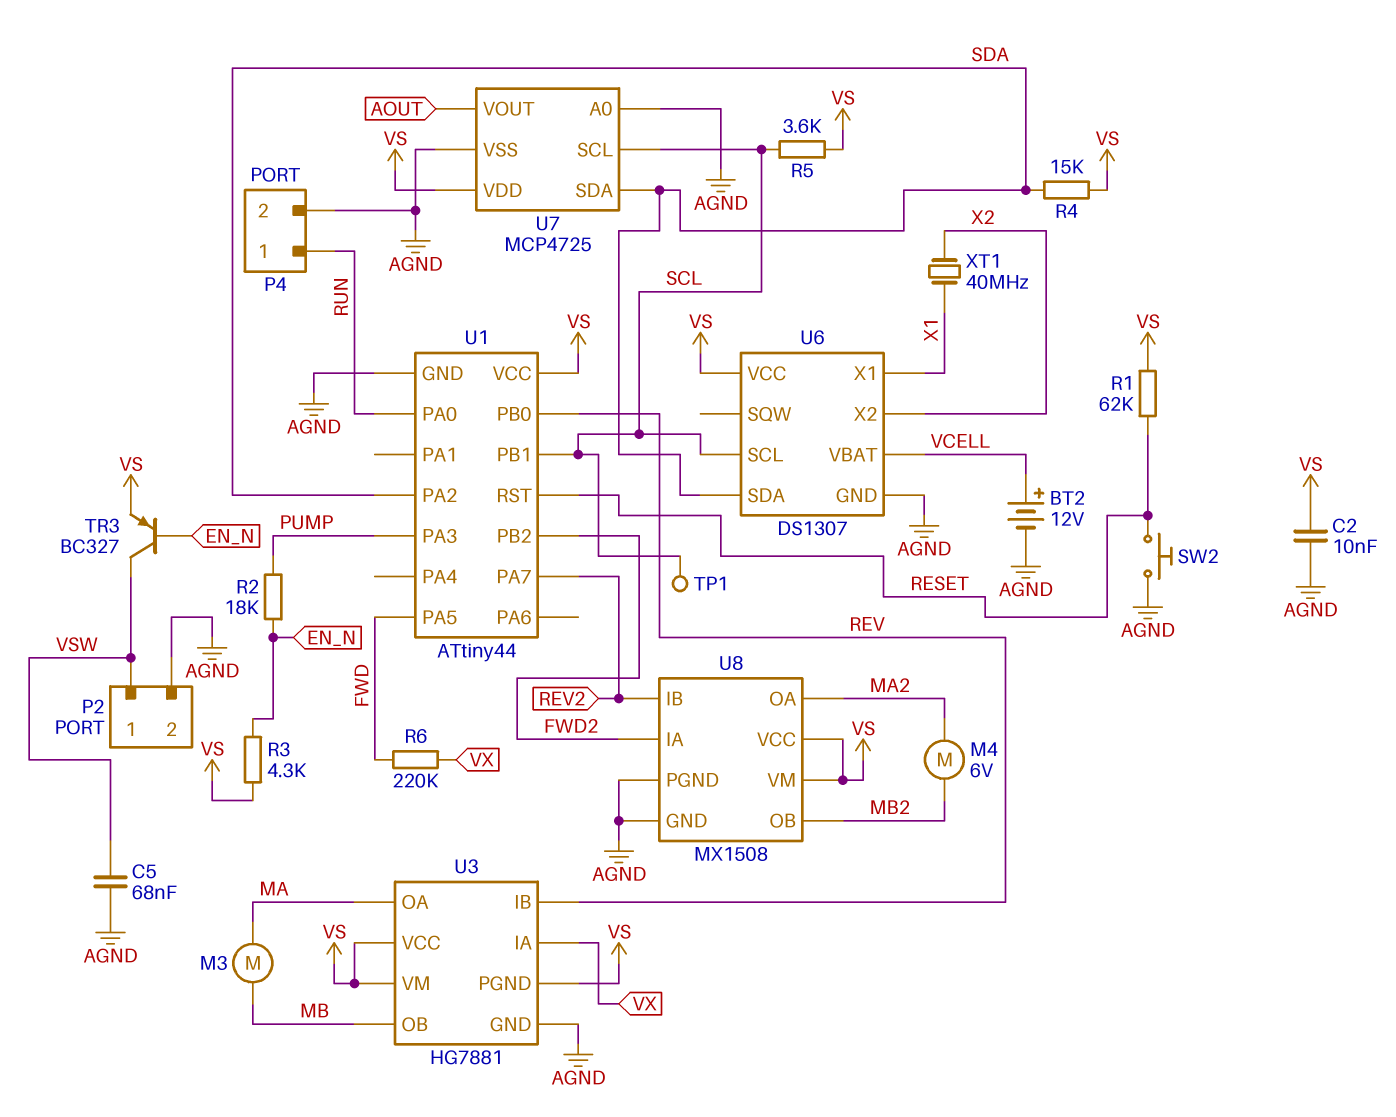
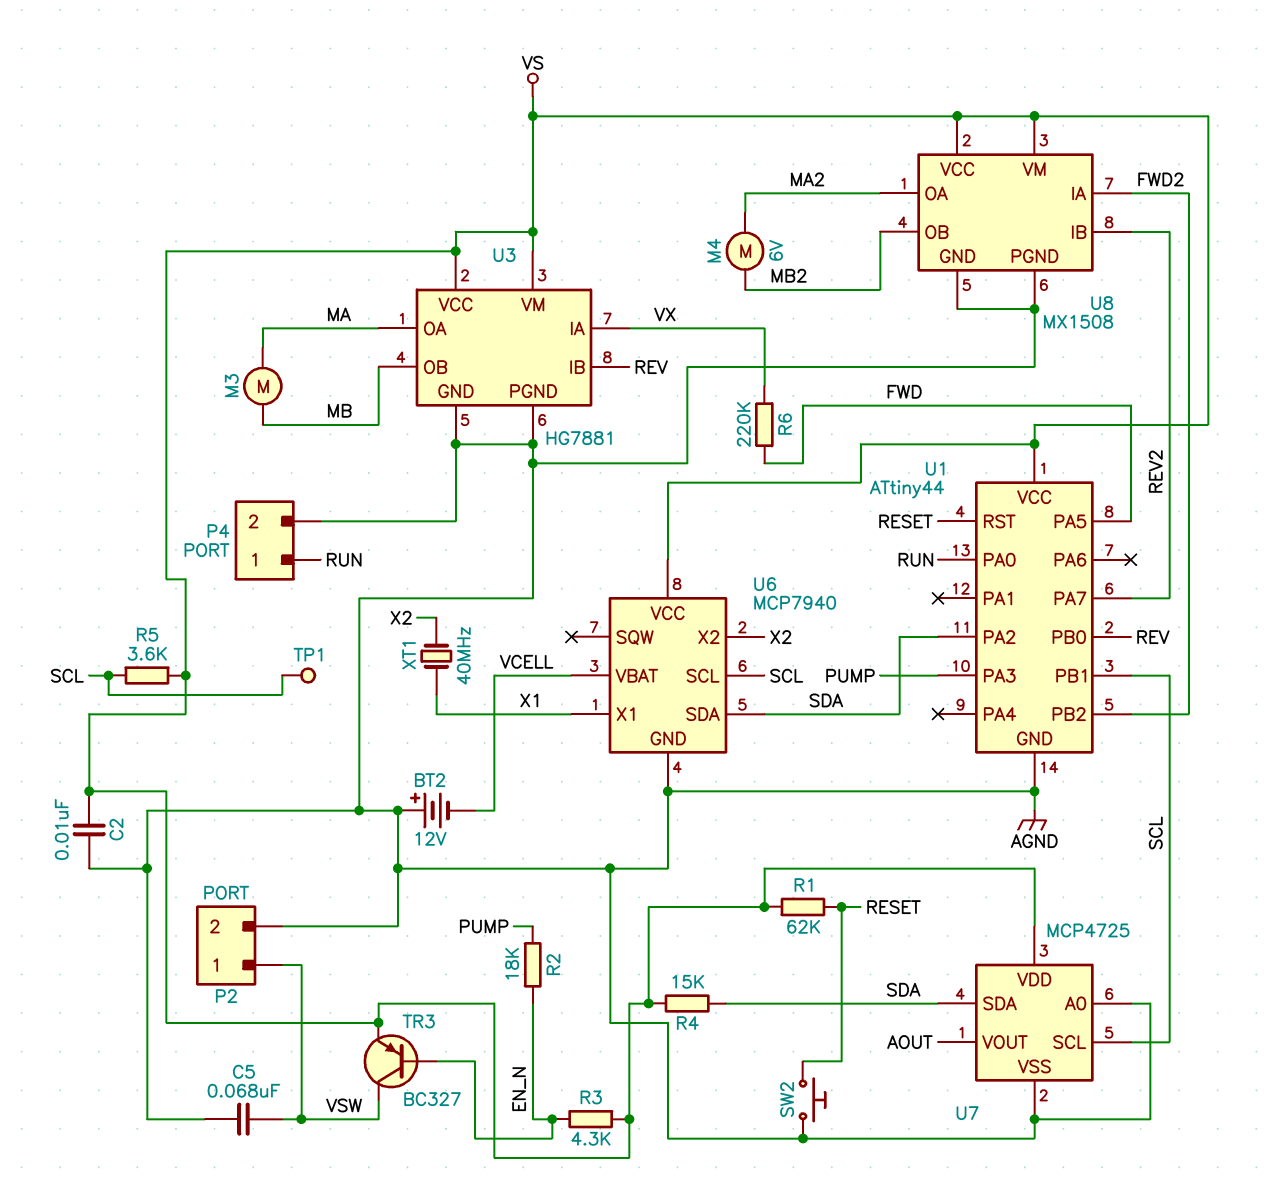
BT2: 12V (plus VCELL, minus AGND) -> 12V (plus AGND, minus VCELL)
U3 pin PGND: VS -> AGND
U6: DS1307 -> MCP7940

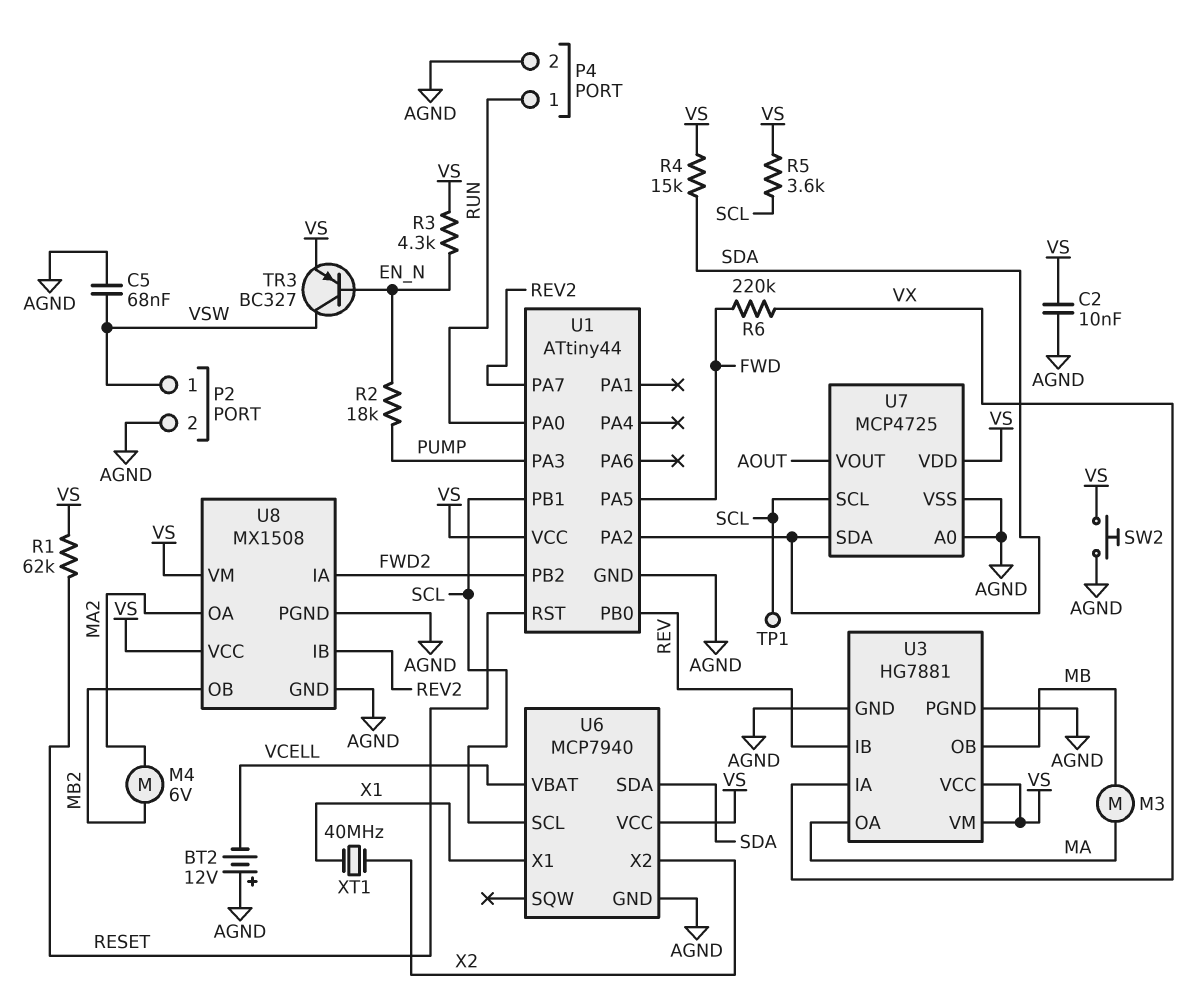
SW2: button (AGND, RESET) -> button (AGND, VS)

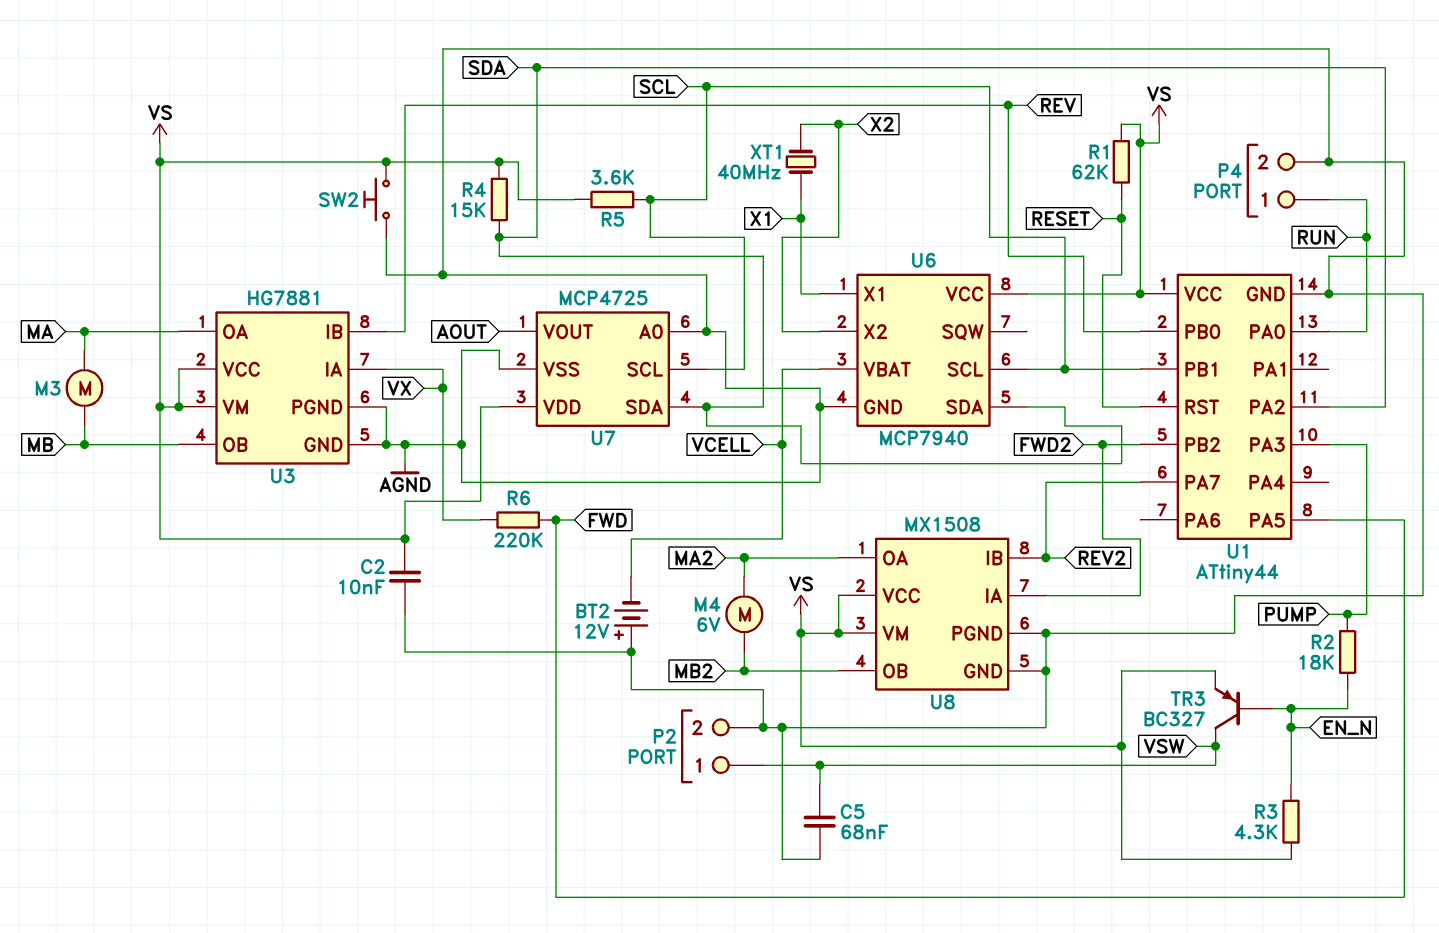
TP1: test point (SCL) -> none

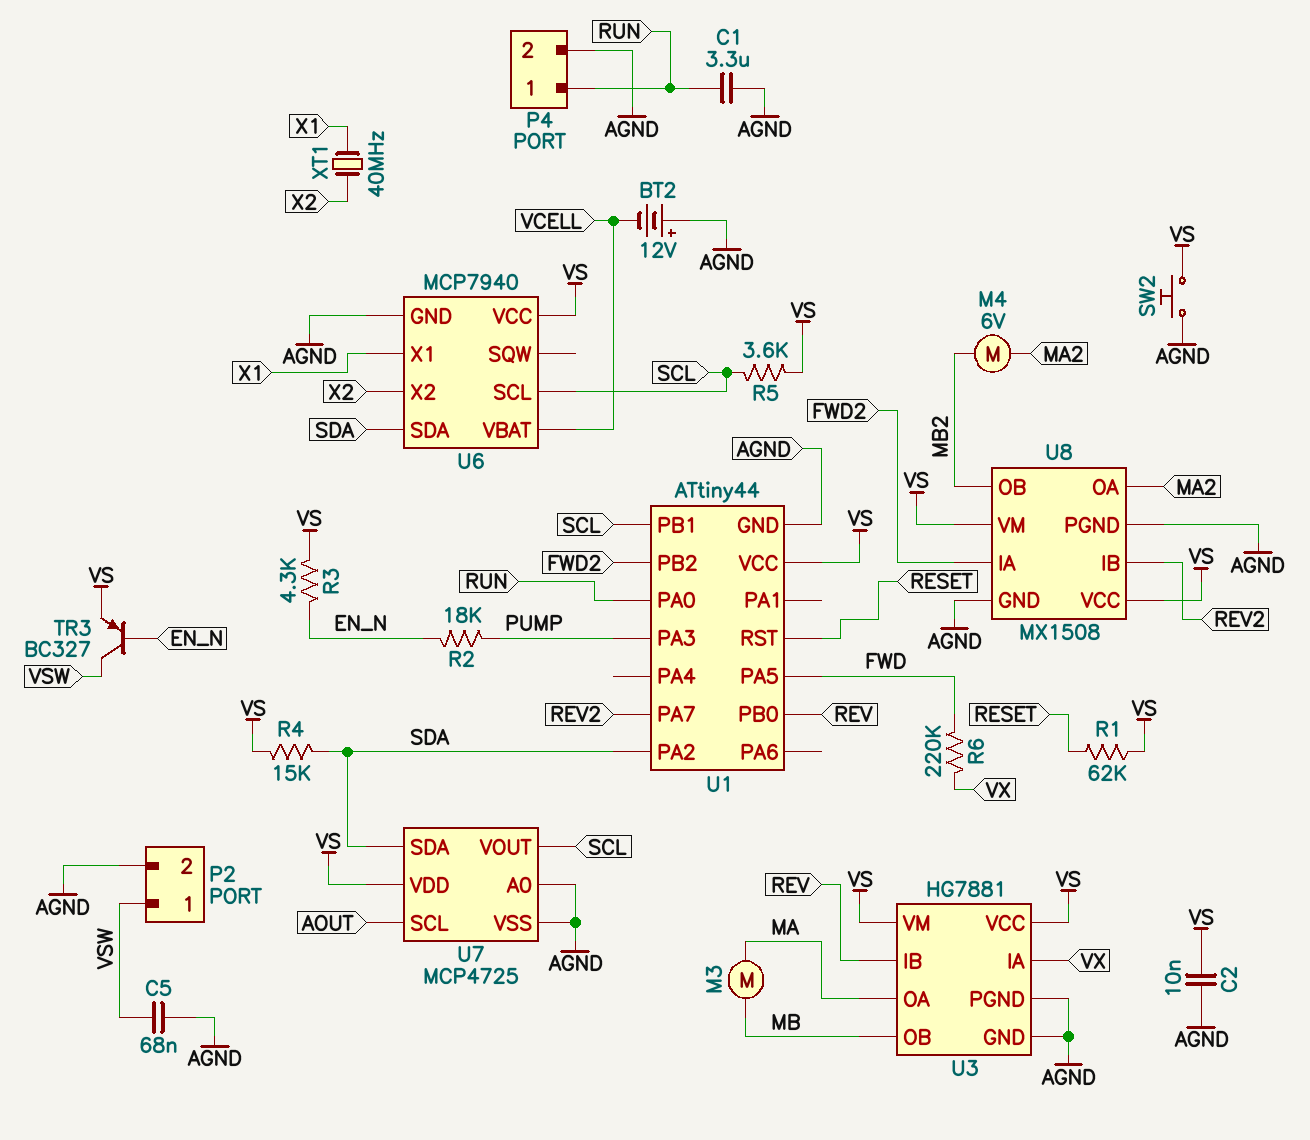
C1: none -> 3.3uF (AGND, RUN)
U7 pin SCL: SCL -> AOUT
U7 pin VOUT: AOUT -> SCL

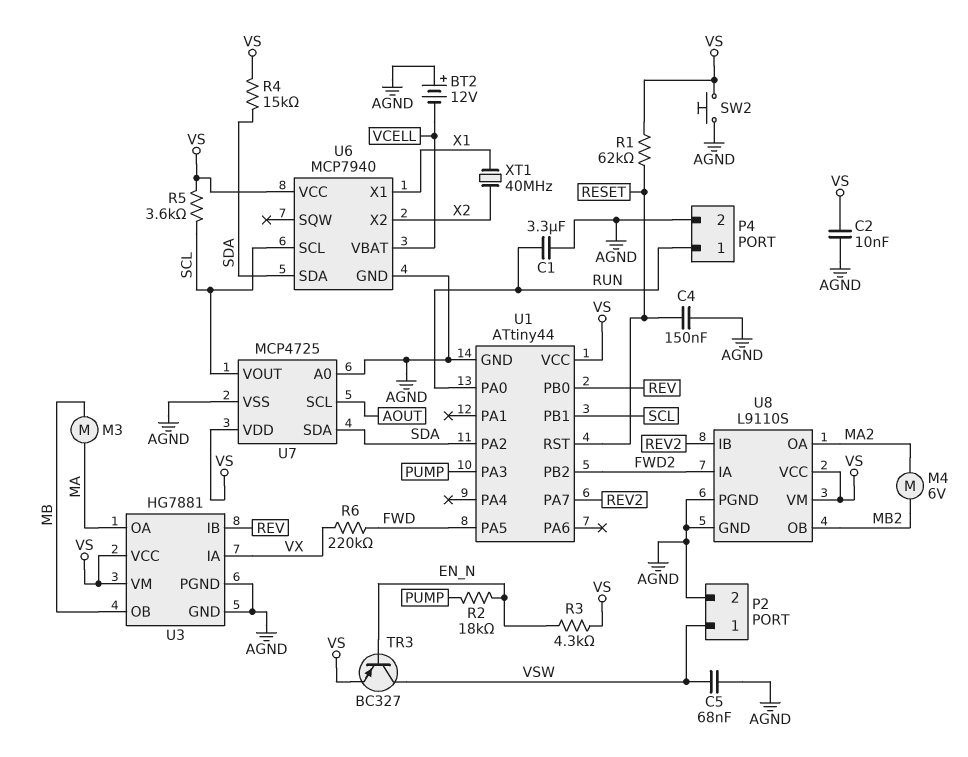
C4: none -> 150nF (AGND, RESET)
U8: MX1508 -> L9110S

